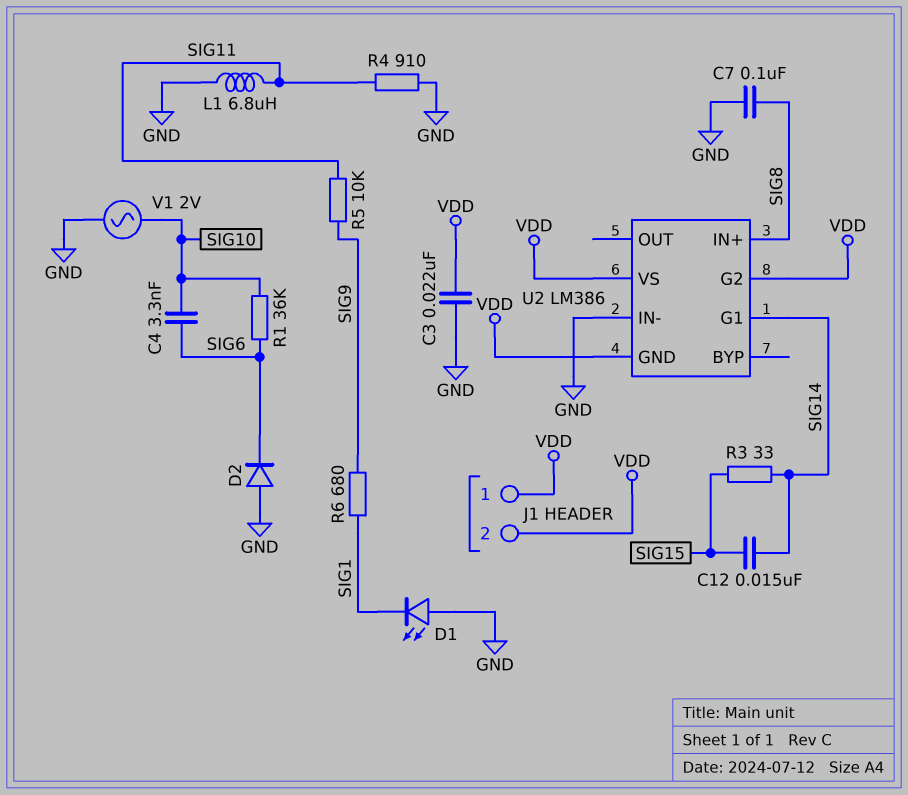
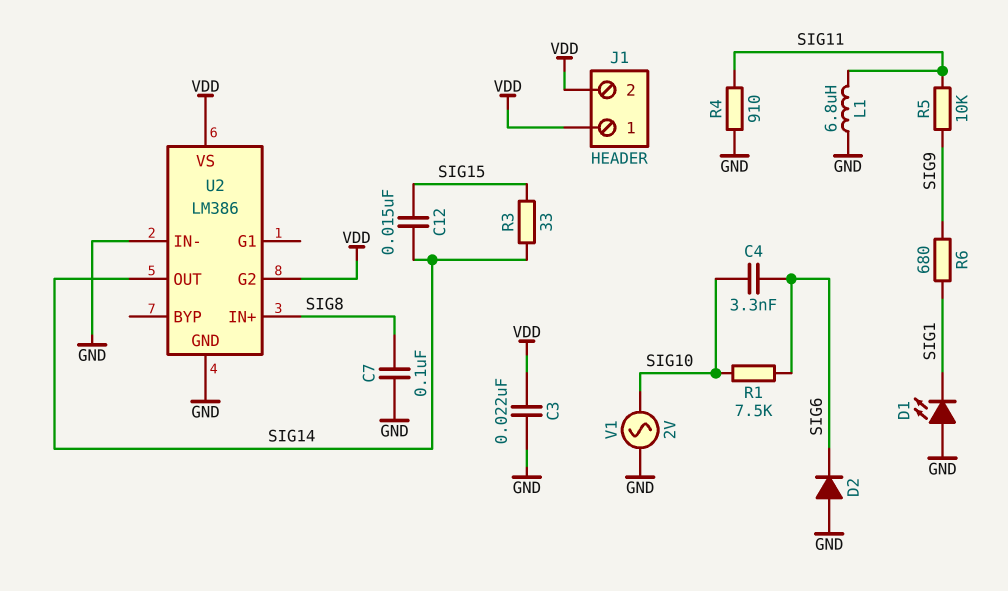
R1: 36k (SIG6, SIG10) -> 7.5k (SIG6, SIG10)
U2 pin G1: SIG14 -> none
U2 pin GND: VDD -> GND
U2 pin OUT: none -> SIG14

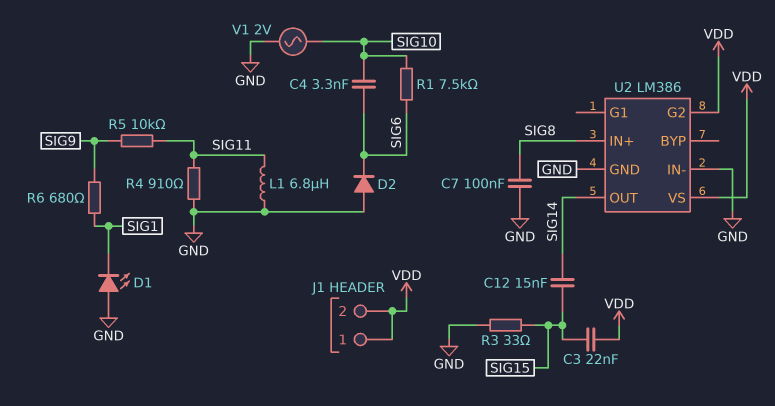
C3: 22nF (GND, VDD) -> 22nF (SIG15, VDD)
R3: 33 (SIG14, SIG15) -> 33 (GND, SIG15)

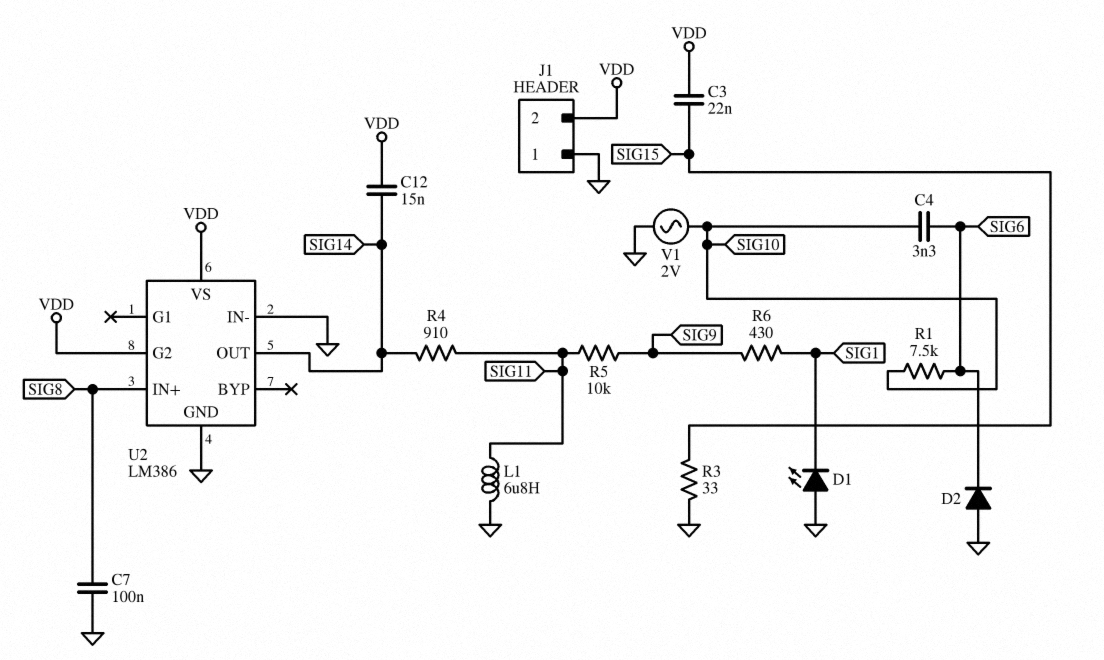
C12: 15nF (SIG14, SIG15) -> 15nF (SIG14, VDD)
J1 pin 1: VDD -> GND
R4: 910 (GND, SIG11) -> 910 (SIG11, SIG14)
R6: 680 (SIG1, SIG9) -> 430 (SIG1, SIG9)

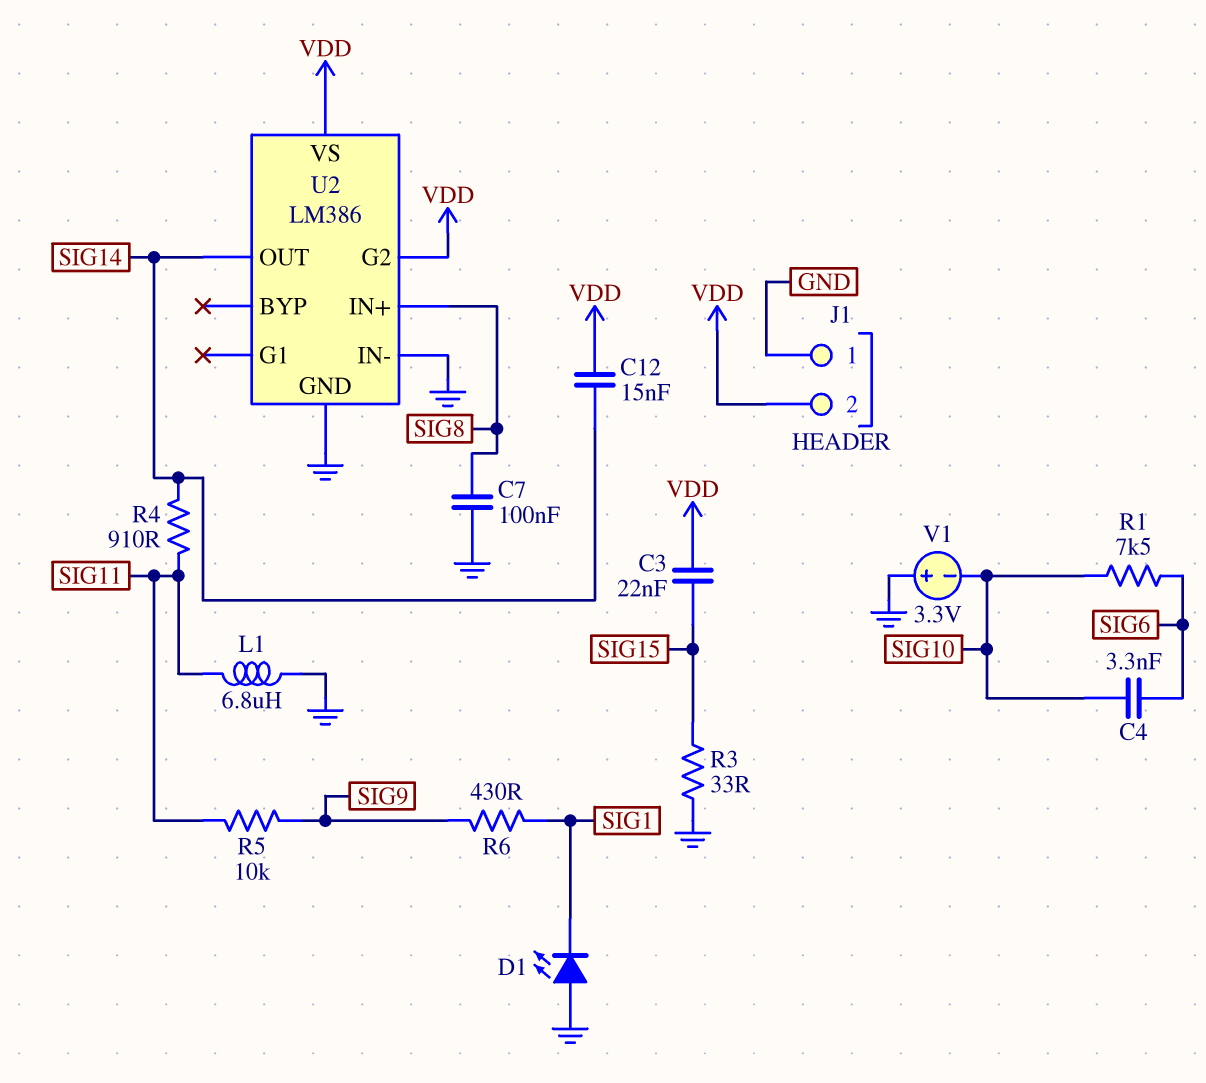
D2: diode (A GND, K SIG6) -> none
V1: AC 2V (GND, SIG10) -> 3.3V (plus GND, minus SIG10)

